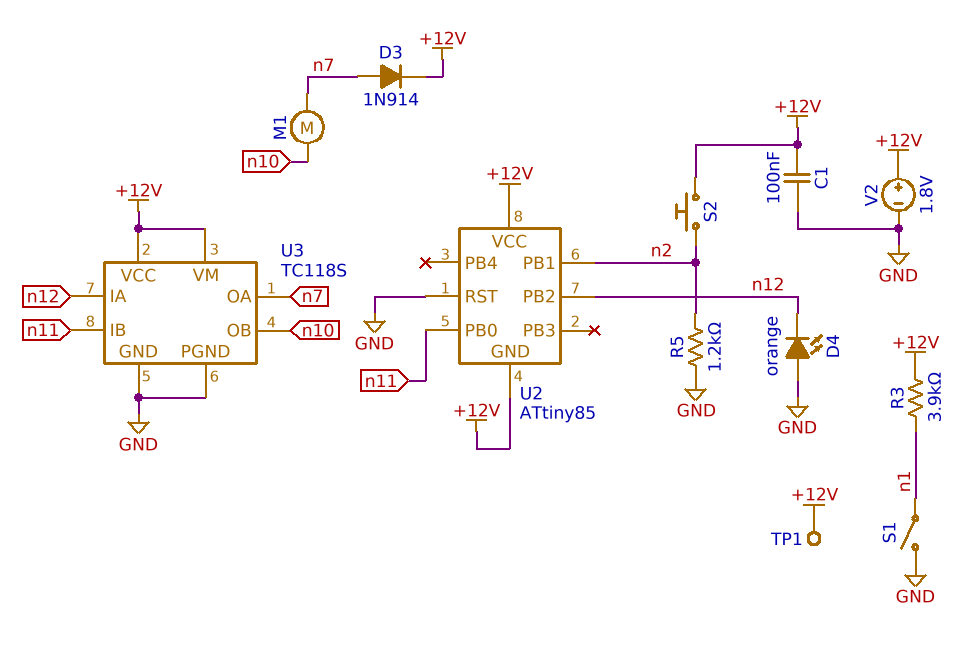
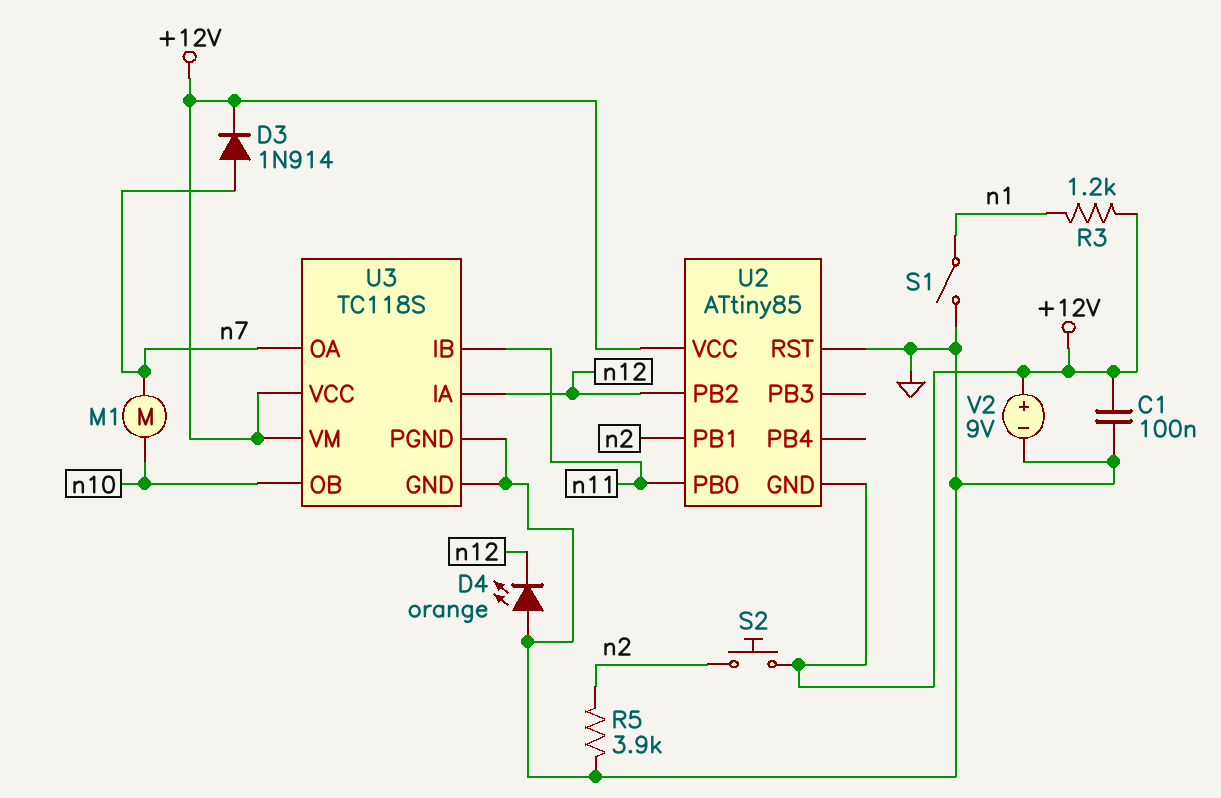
R3: 3.9k (+12V, n1) -> 1.2k (+12V, n1)
R5: 1.2k (GND, n2) -> 3.9k (GND, n2)
TP1: test point (+12V) -> none
V2: 1.8V (plus +12V, minus GND) -> 9V (plus +12V, minus GND)

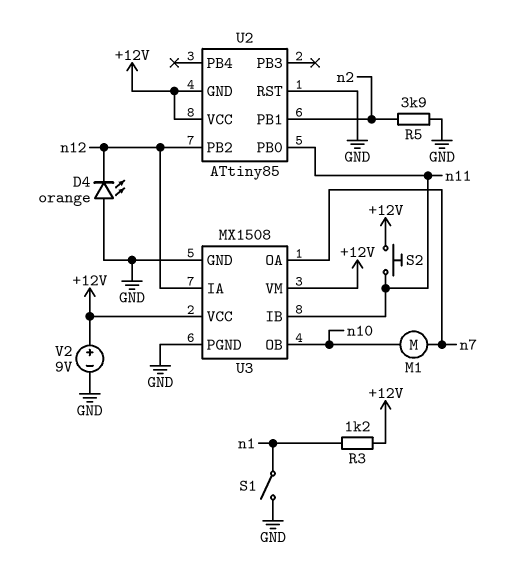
C1: 100nF (+12V, GND) -> none
D3: diode 1N914 (A n7, K +12V) -> none
S2: button (+12V, n2) -> button (+12V, n11)
U3: TC118S -> MX1508

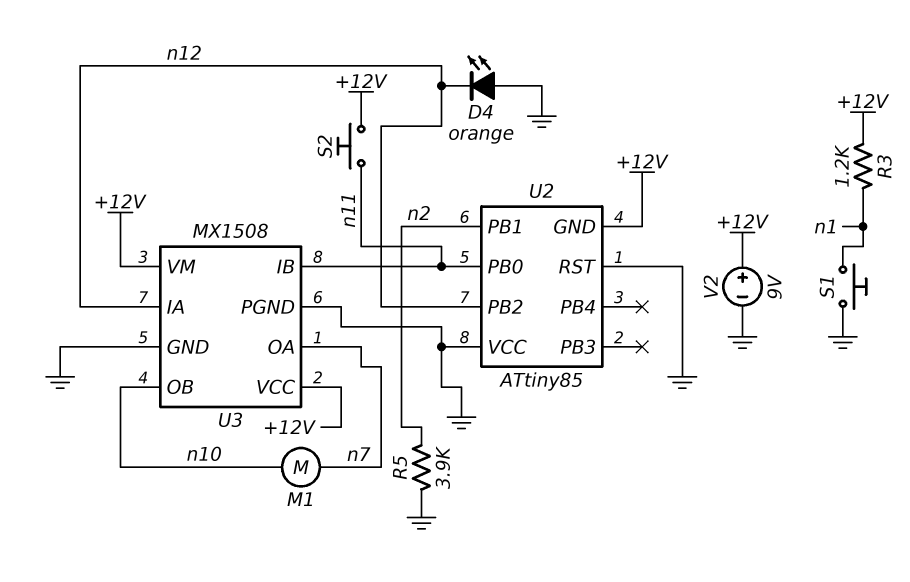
S1: switch (GND, n1) -> button (GND, n1)
U2 pin VCC: +12V -> GND

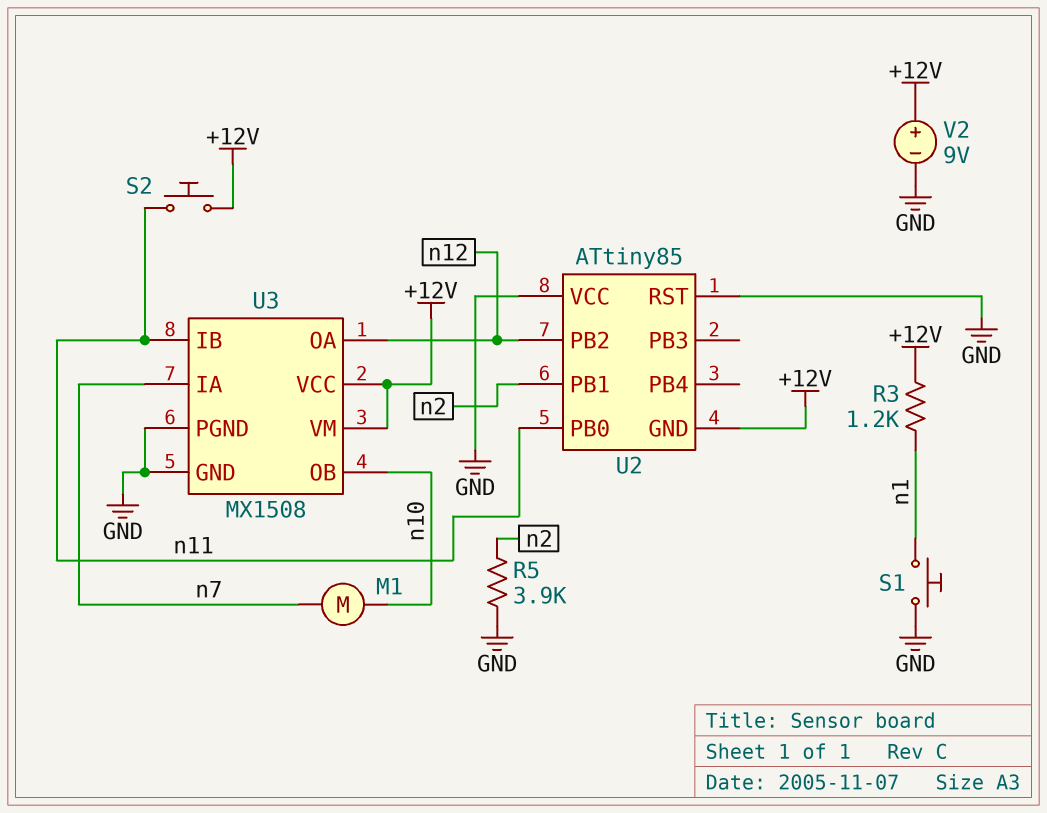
D4: LED orange (A GND, K n12) -> none
U3 pin IA: n12 -> n7
U3 pin OA: n7 -> n12

